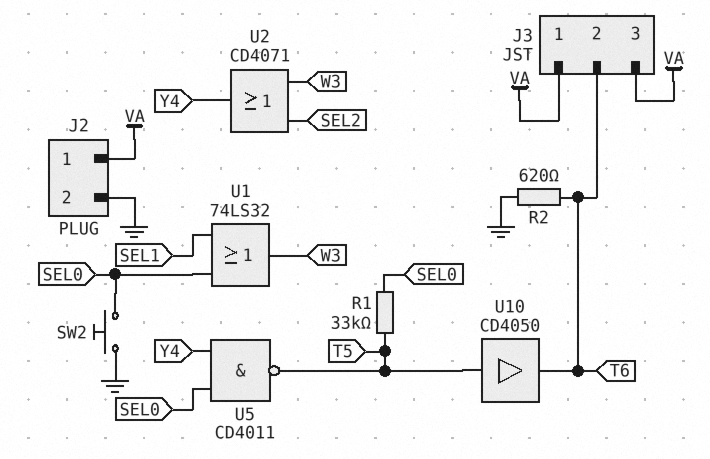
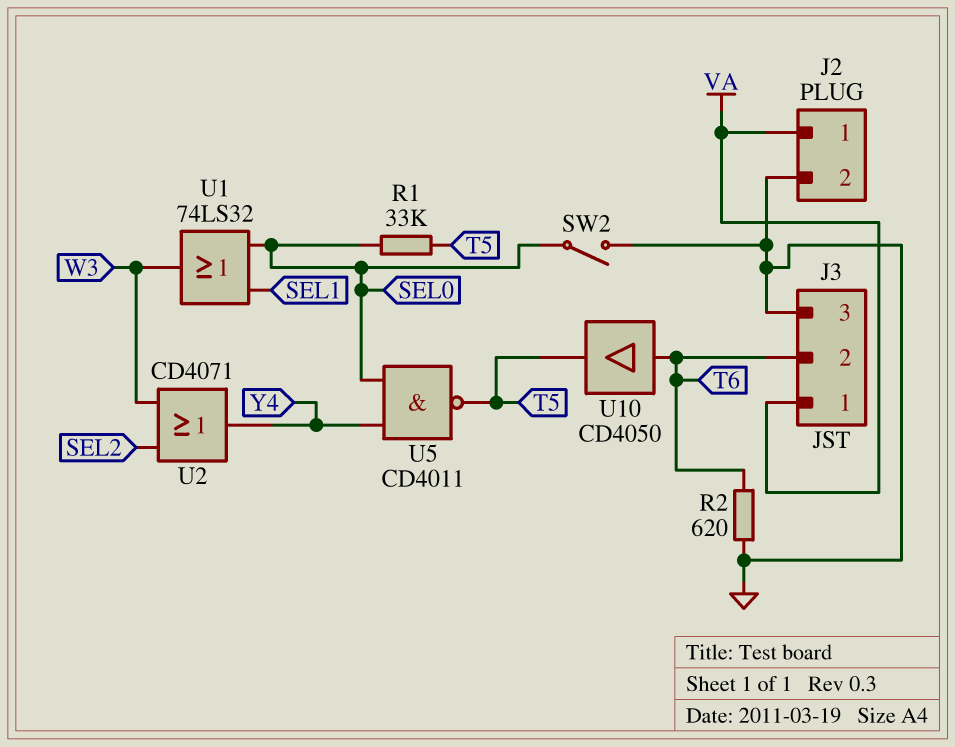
J3 pin 3: VA -> GND
SW2: button (GND, SEL0) -> switch (GND, SEL0)
U10: buffer CD4050 (in T5, out T6) -> buffer CD4050 (in T6, out T5)

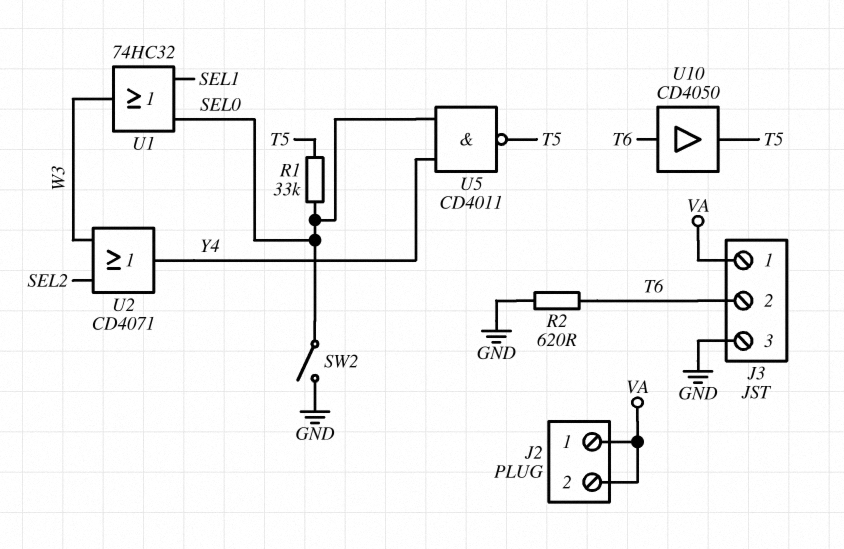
J2 pin 2: GND -> VA
U1: OR 74LS32 (in SEL0, in SEL1, out W3) -> OR 74HC32 (in SEL0, in SEL1, out W3)

